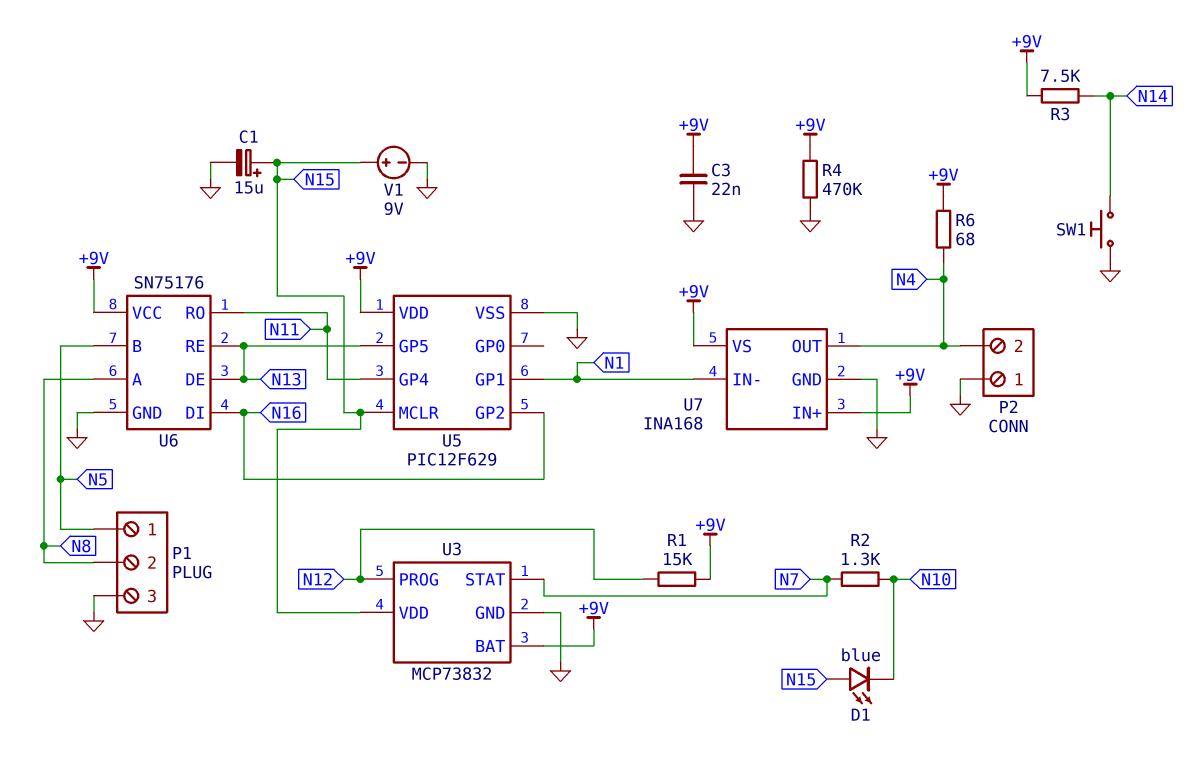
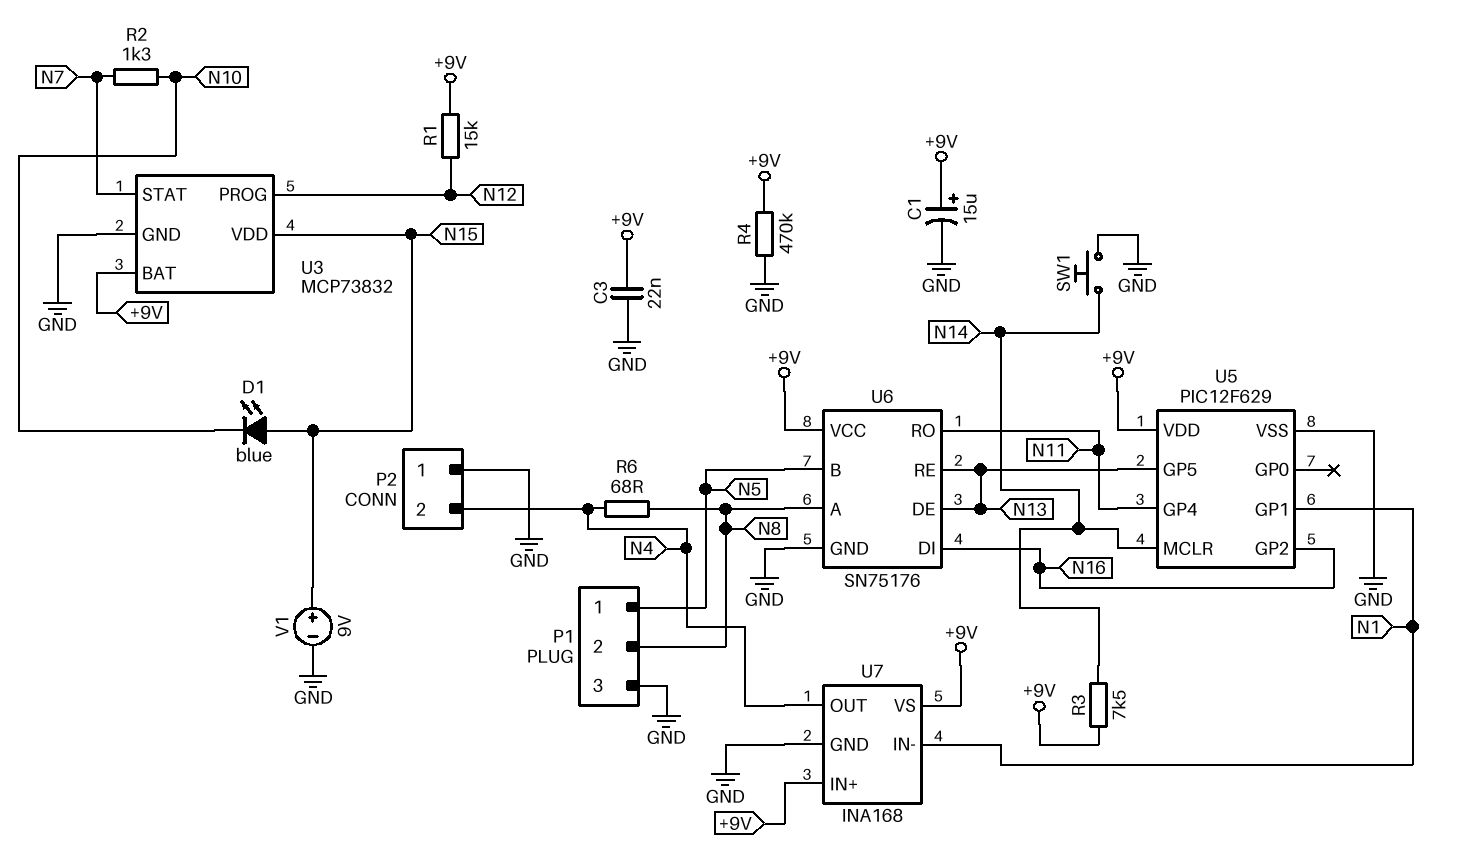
C1: 15uF (plus N15, minus GND) -> 15uF (plus +9V, minus GND)
R6: 68 (+9V, N4) -> 68 (N4, N8)
U5 pin MCLR: N15 -> N14

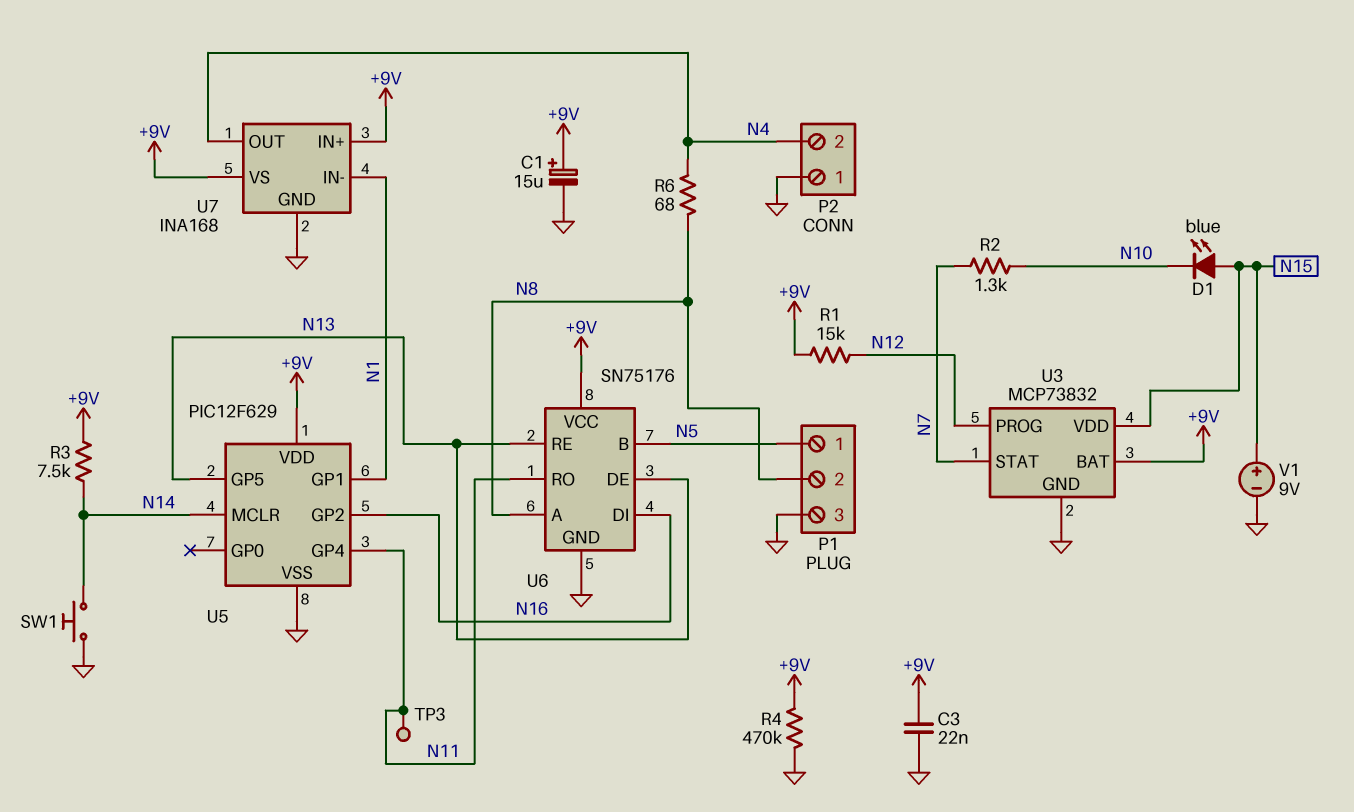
TP3: none -> test point (N11)

